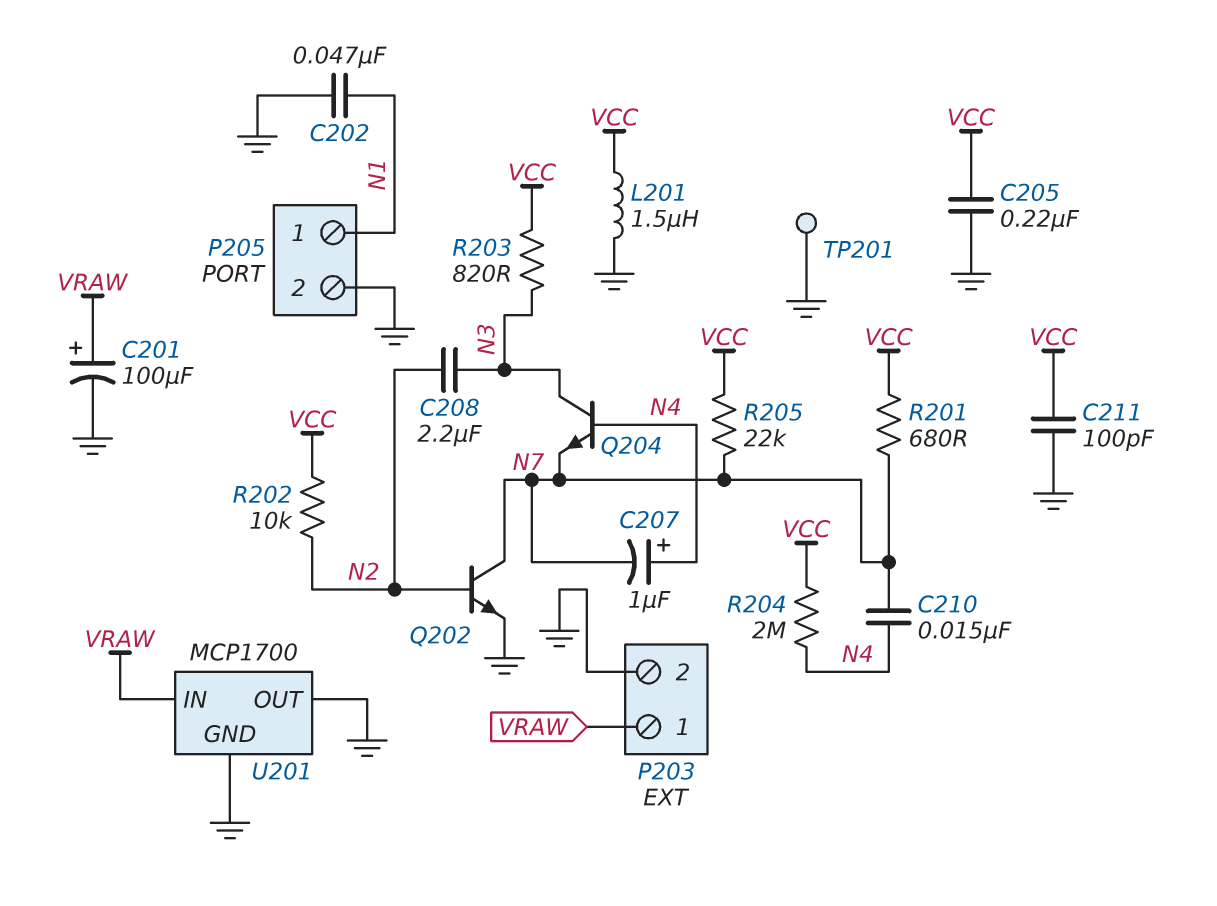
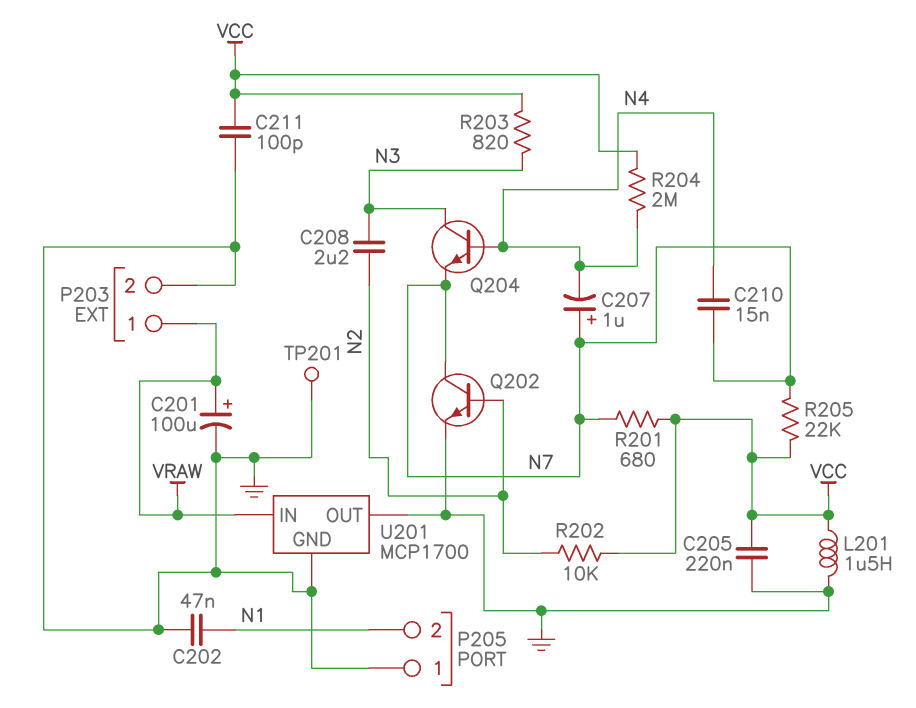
C207: 1uF (plus N4, minus N7) -> 1uF (plus N7, minus N4)
P205 pin 1: N1 -> GND
P205 pin 2: GND -> N1

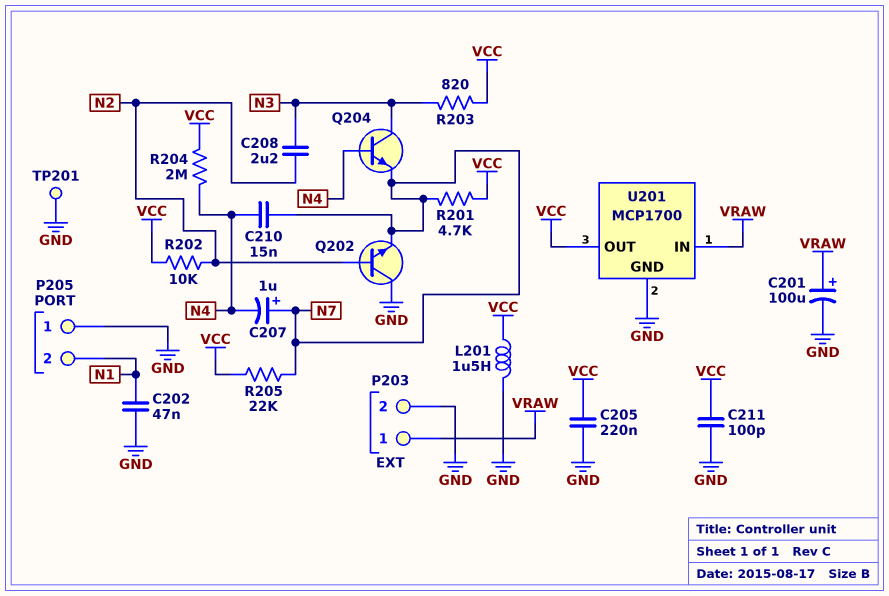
Q202: NPN (B N2, C N7, E GND) -> NPN (B N2, C GND, E N7)
R201: 680 (N7, VCC) -> 4.7k (N7, VCC)
U201 pin OUT: GND -> VCC

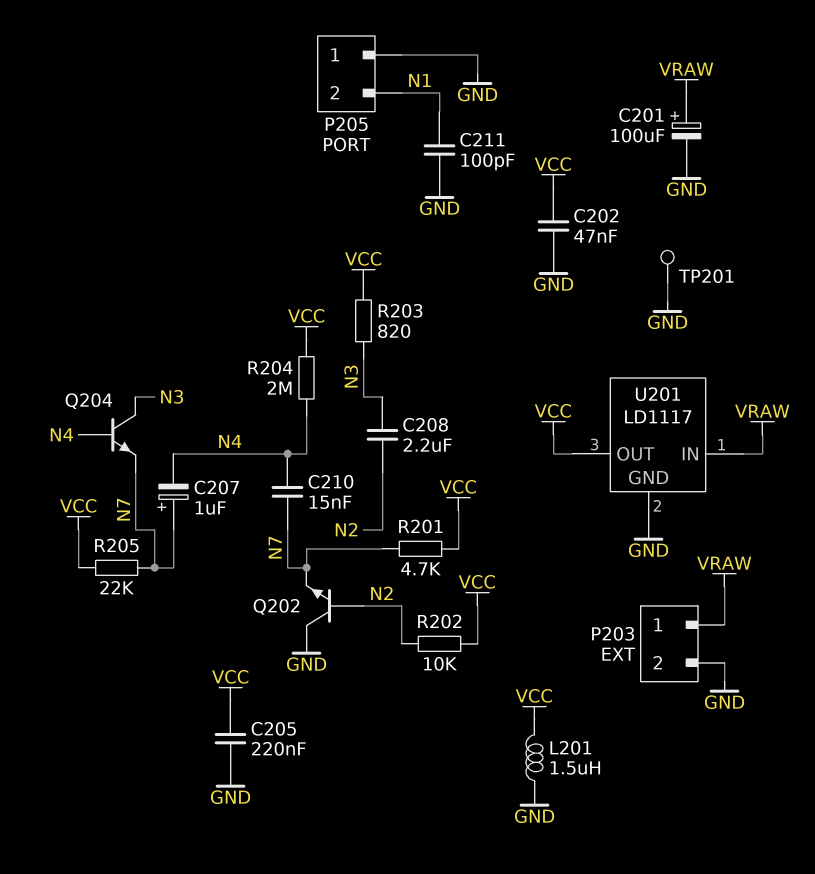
C202: 47nF (GND, N1) -> 47nF (GND, VCC)
C211: 100pF (GND, VCC) -> 100pF (GND, N1)
U201: MCP1700 -> LD1117

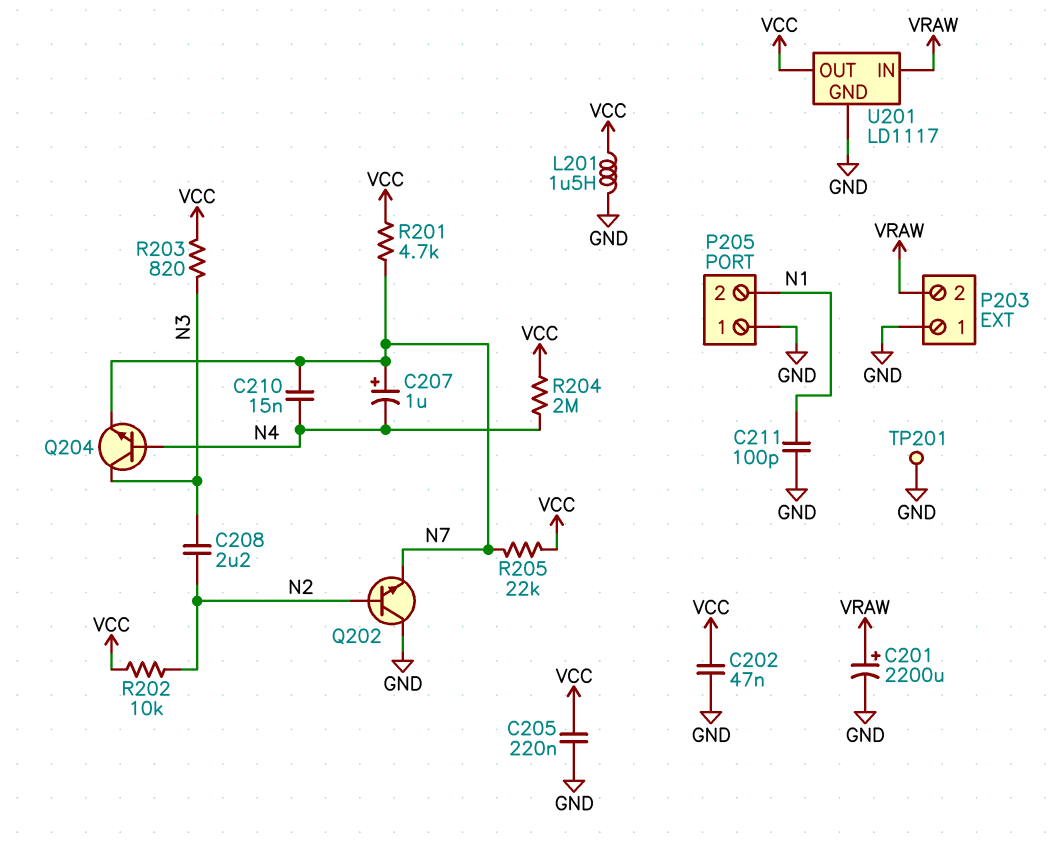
C201: 100uF (plus VRAW, minus GND) -> 2200uF (plus VRAW, minus GND)
P203 pin 1: VRAW -> GND
P203 pin 2: GND -> VRAW

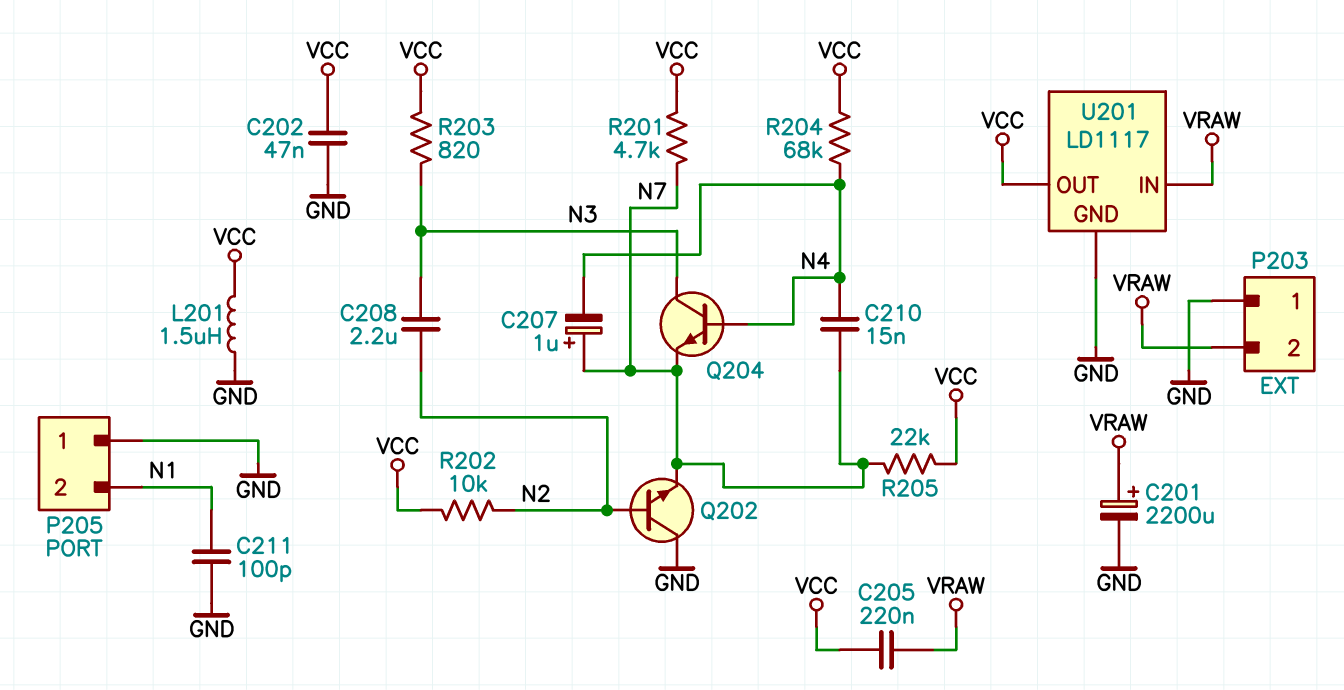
C205: 220nF (GND, VCC) -> 220nF (VCC, VRAW)
R204: 2M (N4, VCC) -> 68k (N4, VCC)
TP201: test point (GND) -> none

